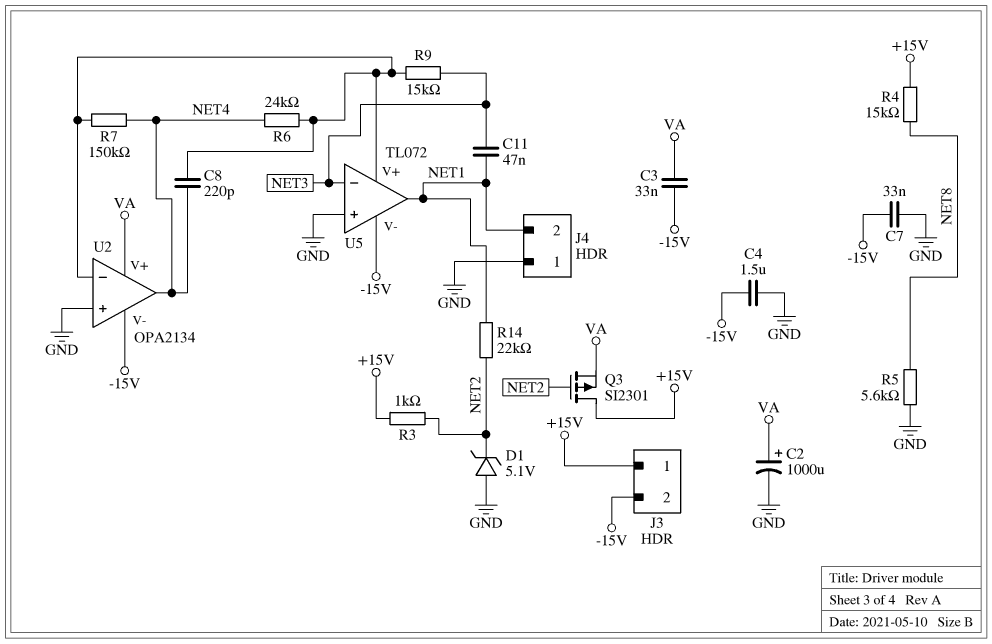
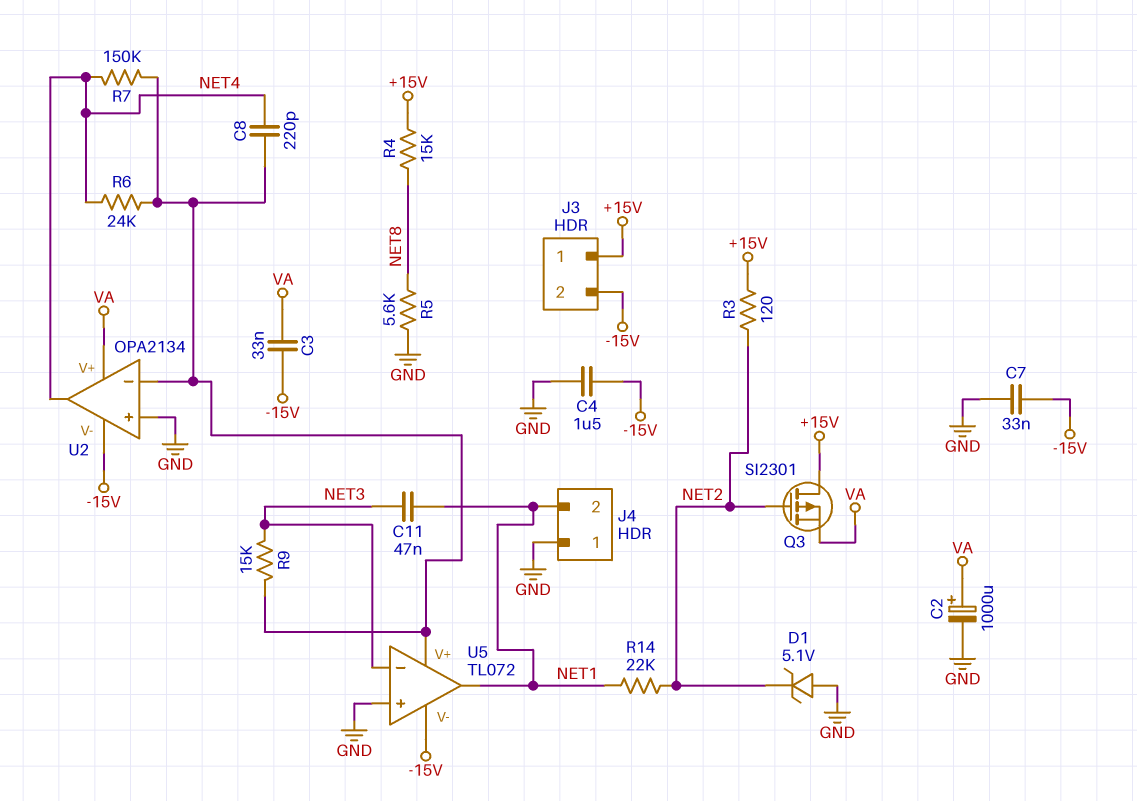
R3: 1k (+15V, NET2) -> 120 (+15V, NET2)

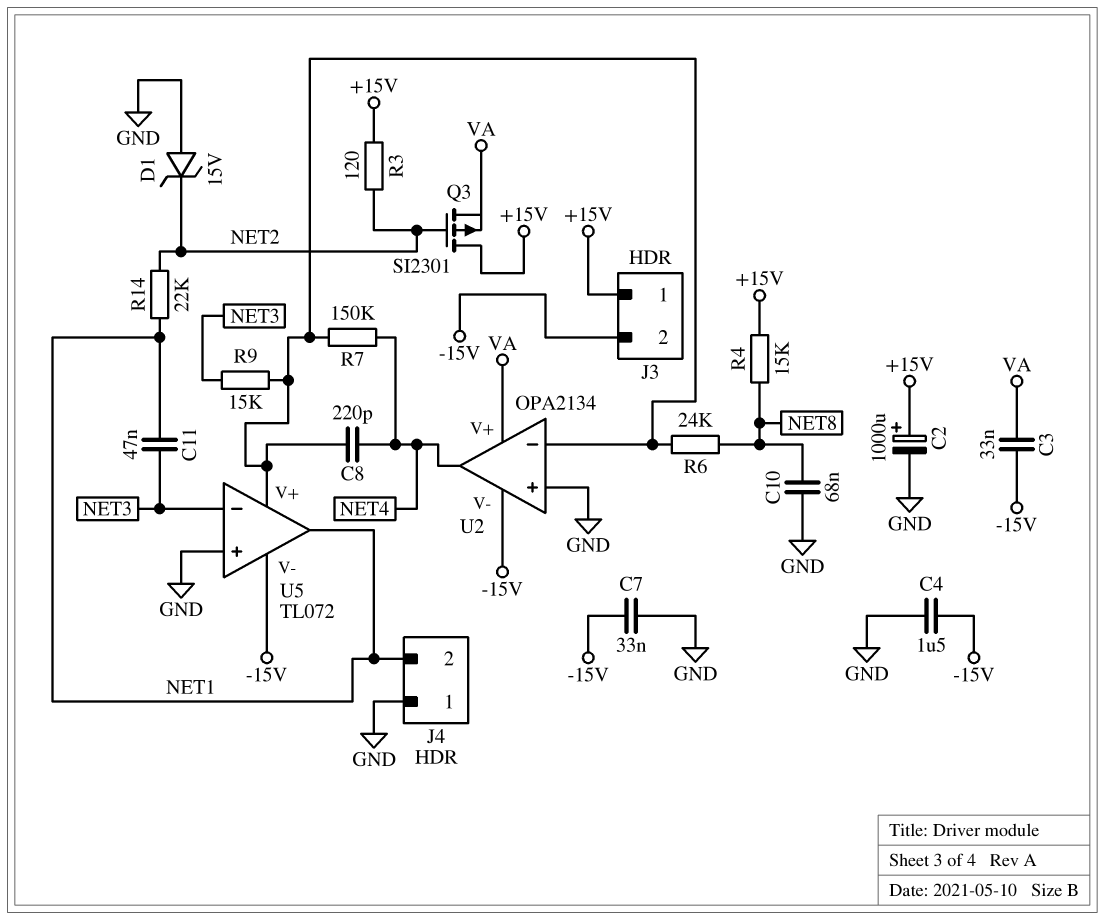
C2: 1000uF (plus VA, minus GND) -> 1000uF (plus +15V, minus GND)
C10: none -> 68nF (GND, NET8)
D1: zener 5.1V (A GND, K NET2) -> zener 15V (A GND, K NET2)
R5: 5.6k (GND, NET8) -> none
R6: 24k (NET4, U2/in-) -> 24k (NET8, U2/in-)

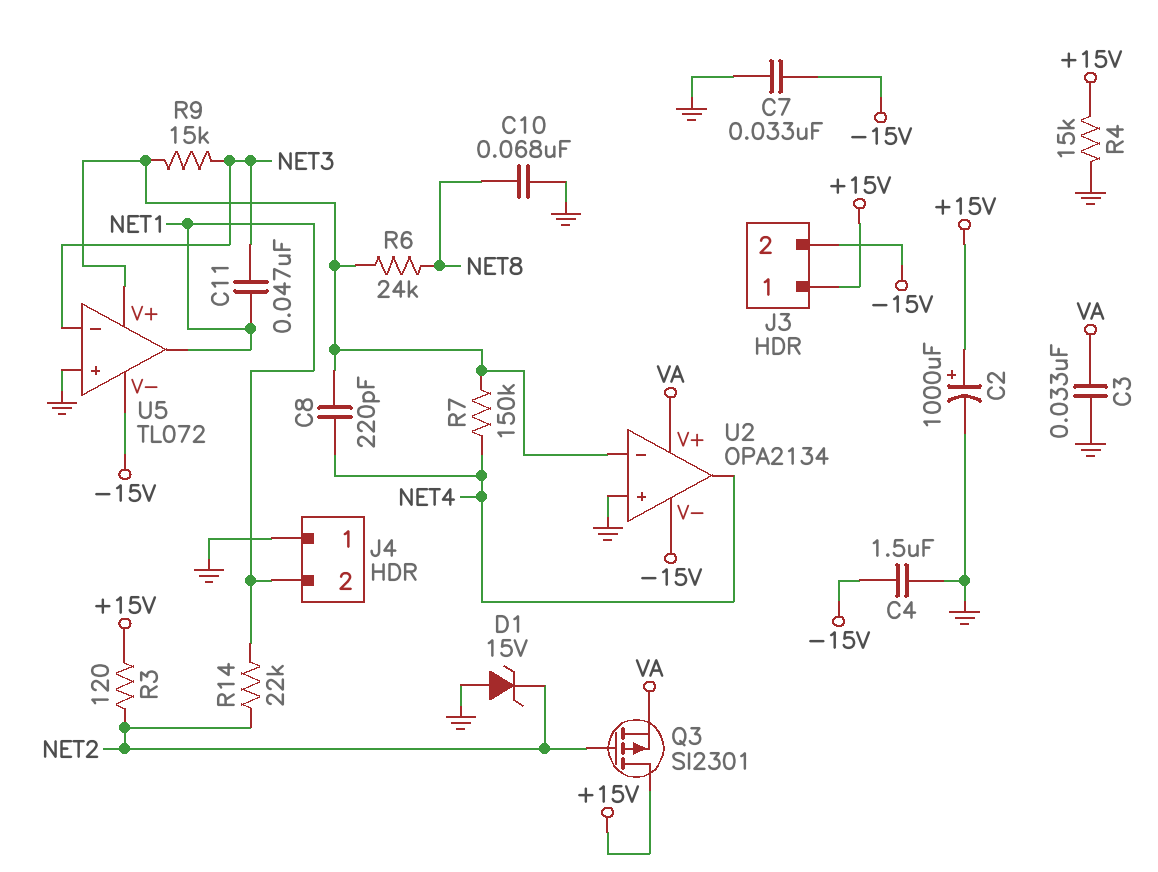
C3: 33nF (-15V, VA) -> 33nF (GND, VA)
R4: 15k (+15V, NET8) -> 15k (+15V, GND)

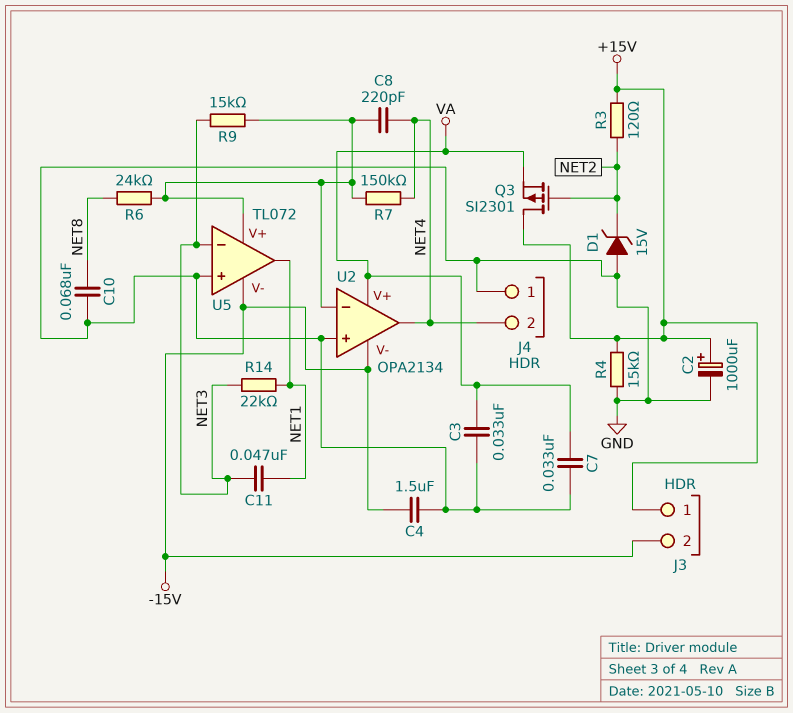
C7: 33nF (-15V, GND) -> 33nF (GND, VA)
J4 pin 2: NET1 -> NET4
R14: 22k (NET1, NET2) -> 22k (NET1, NET3)

